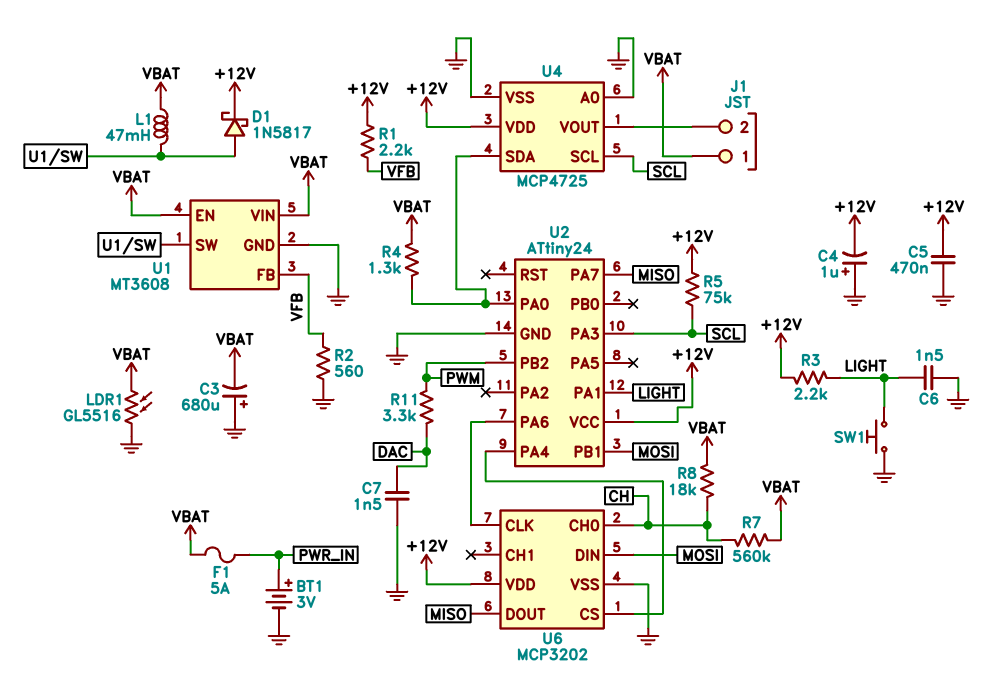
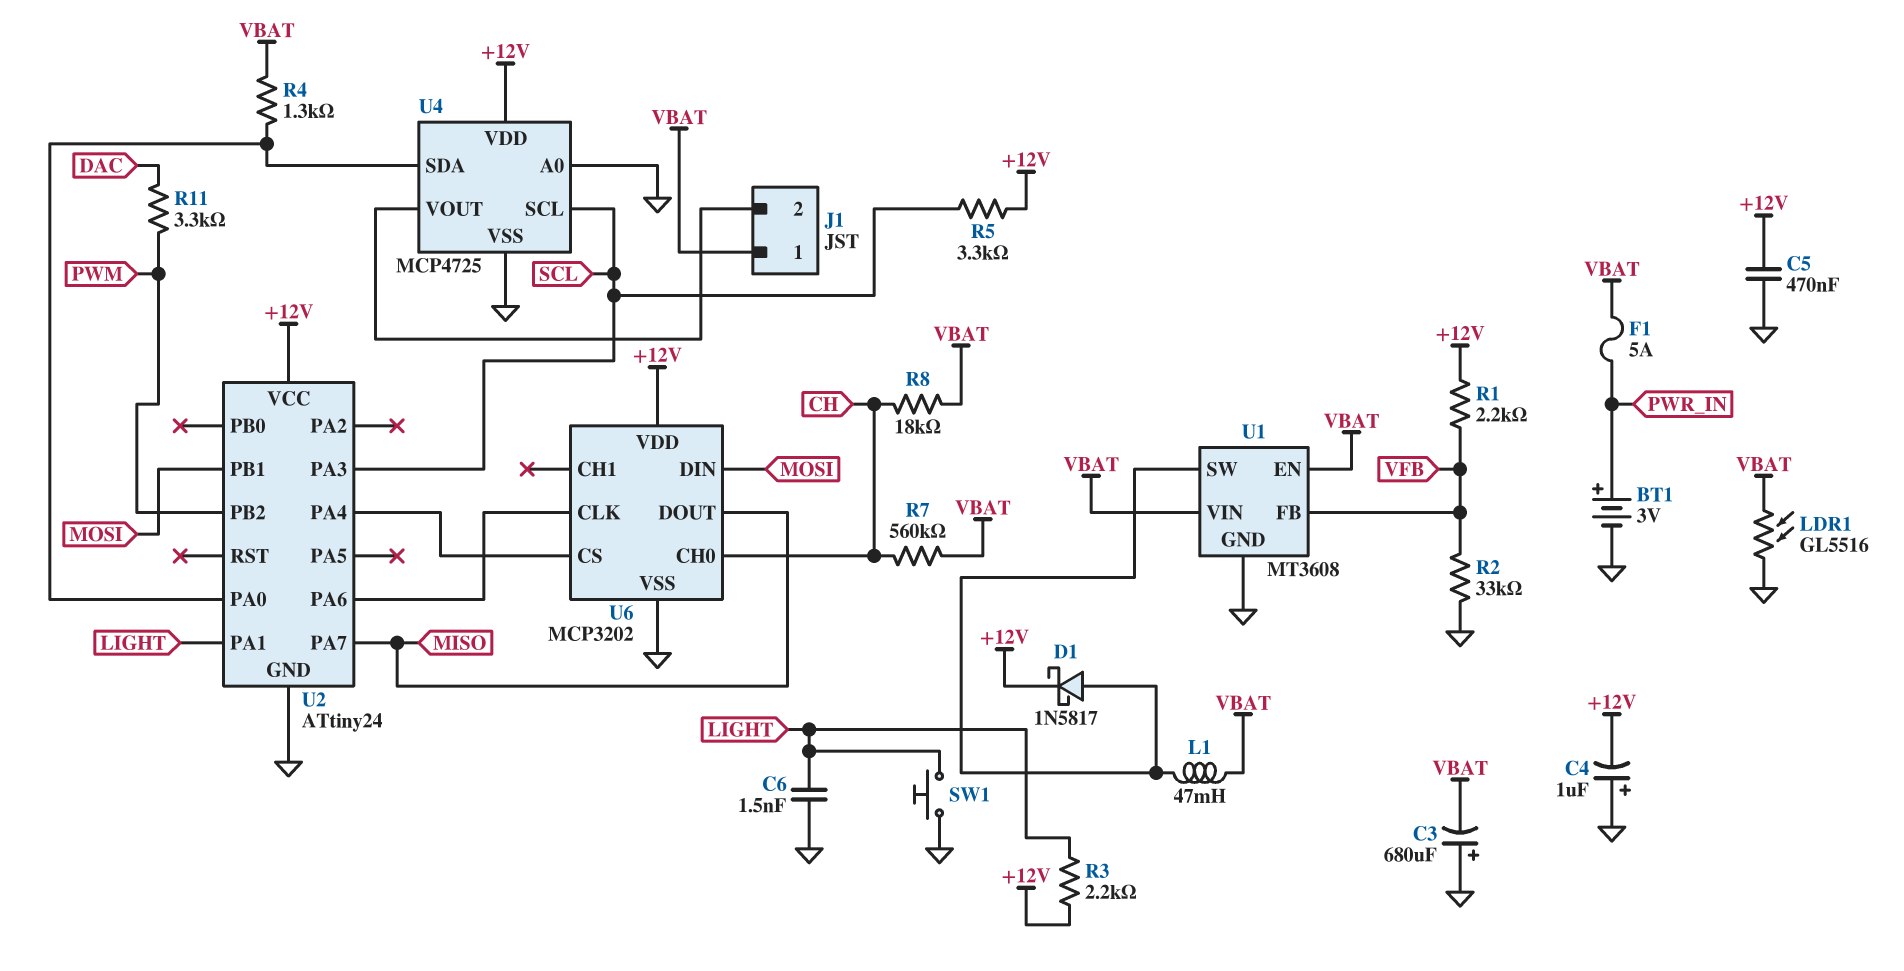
C7: 1.5nF (DAC, GND) -> none
R2: 560 (GND, VFB) -> 33k (GND, VFB)
R5: 75k (+12V, SCL) -> 3.3k (+12V, SCL)

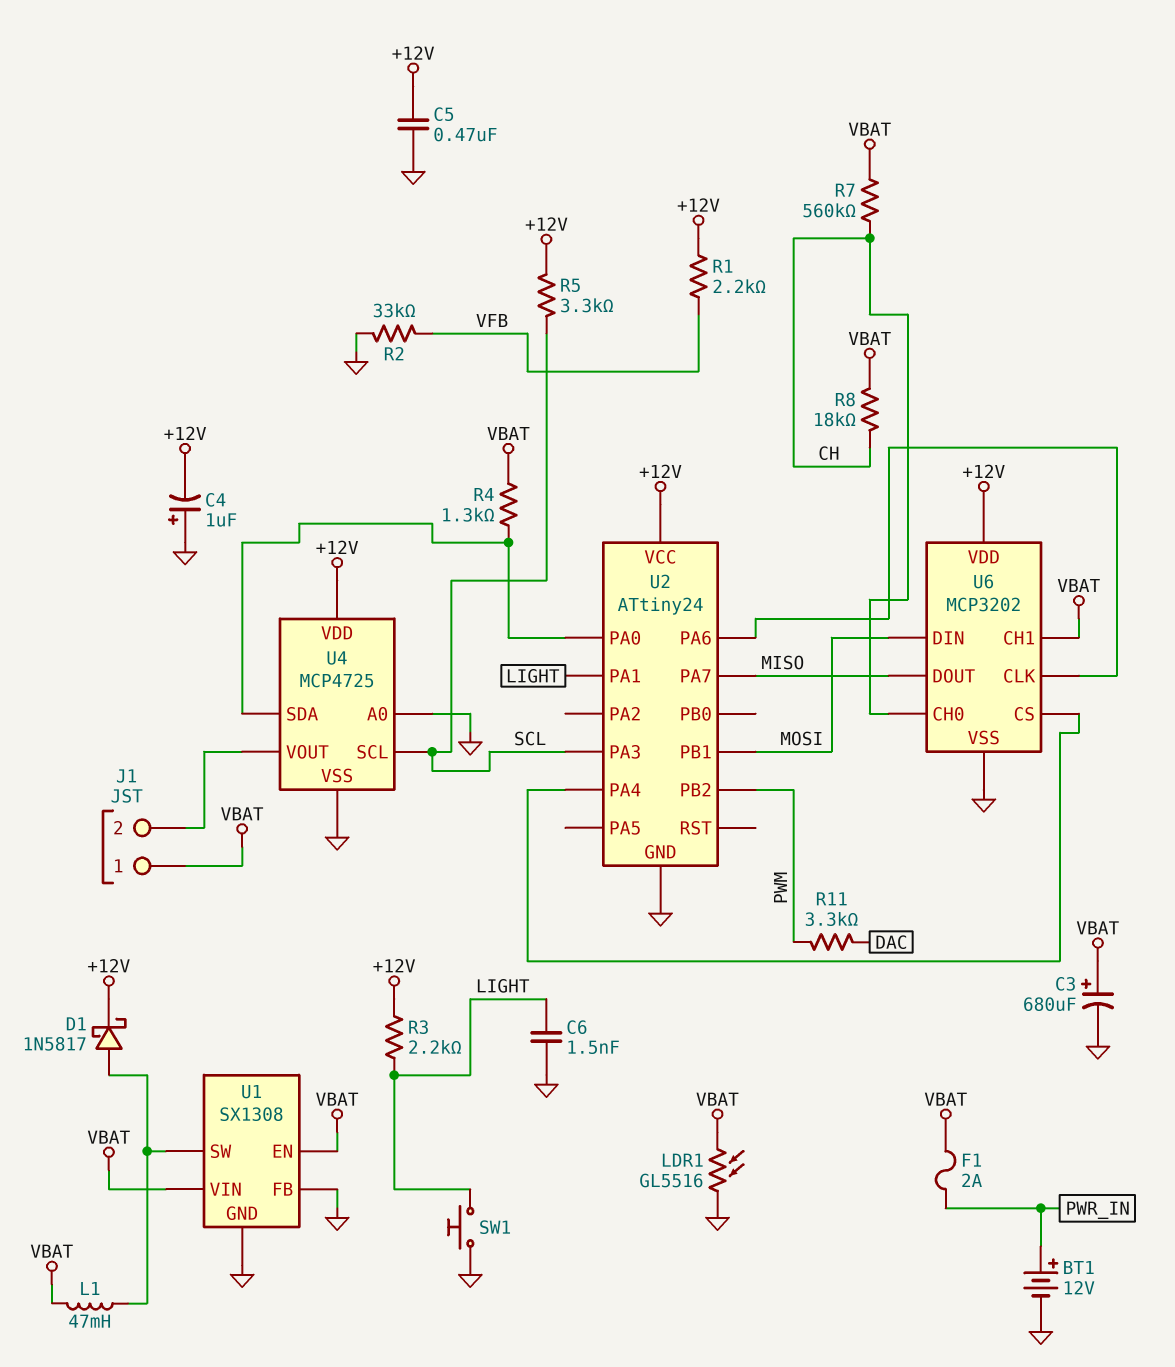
BT1: 3V (plus PWR_IN, minus GND) -> 12V (plus PWR_IN, minus GND)
C3: 680uF (plus GND, minus VBAT) -> 680uF (plus VBAT, minus GND)
F1: 5A (PWR_IN, VBAT) -> 2A (PWR_IN, VBAT)
U1: MT3608 -> SX1308
U1 pin FB: VFB -> GND
U6 pin CH1: none -> VBAT

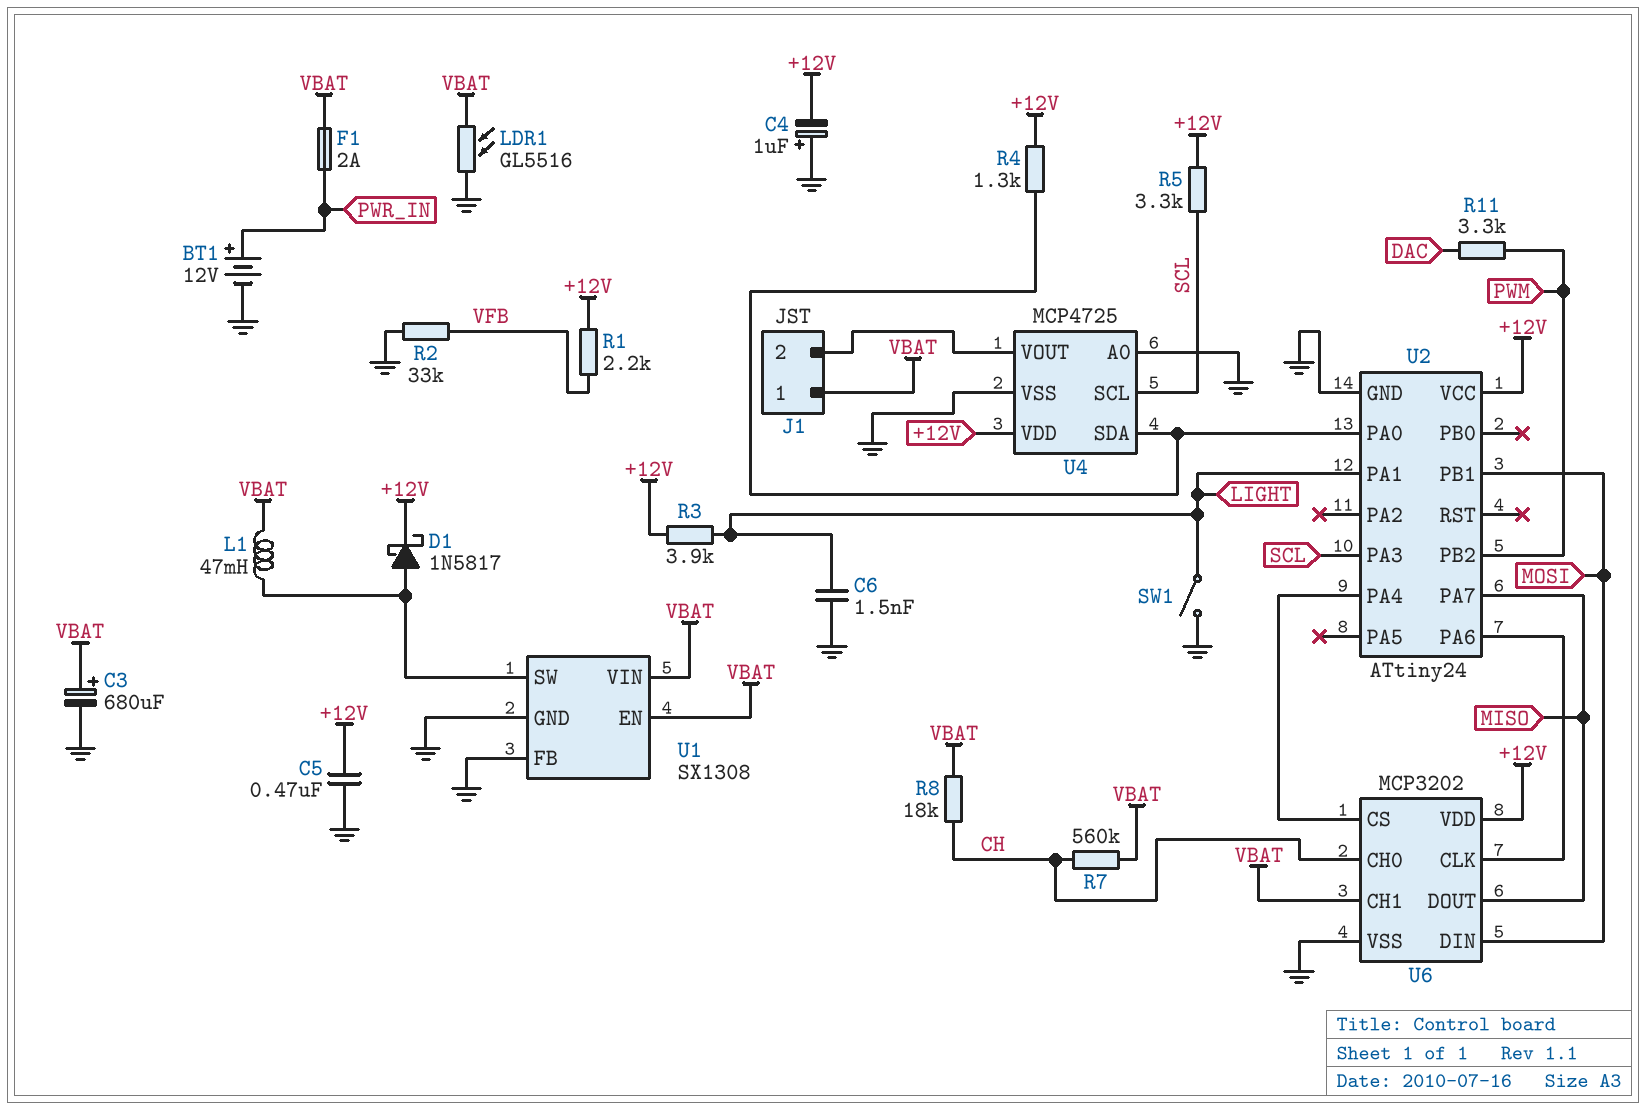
R3: 2.2k (+12V, LIGHT) -> 3.9k (+12V, LIGHT)
R4: 1.3k (U2/PA0, VBAT) -> 1.3k (+12V, U2/PA0)
SW1: button (GND, LIGHT) -> switch (GND, LIGHT)

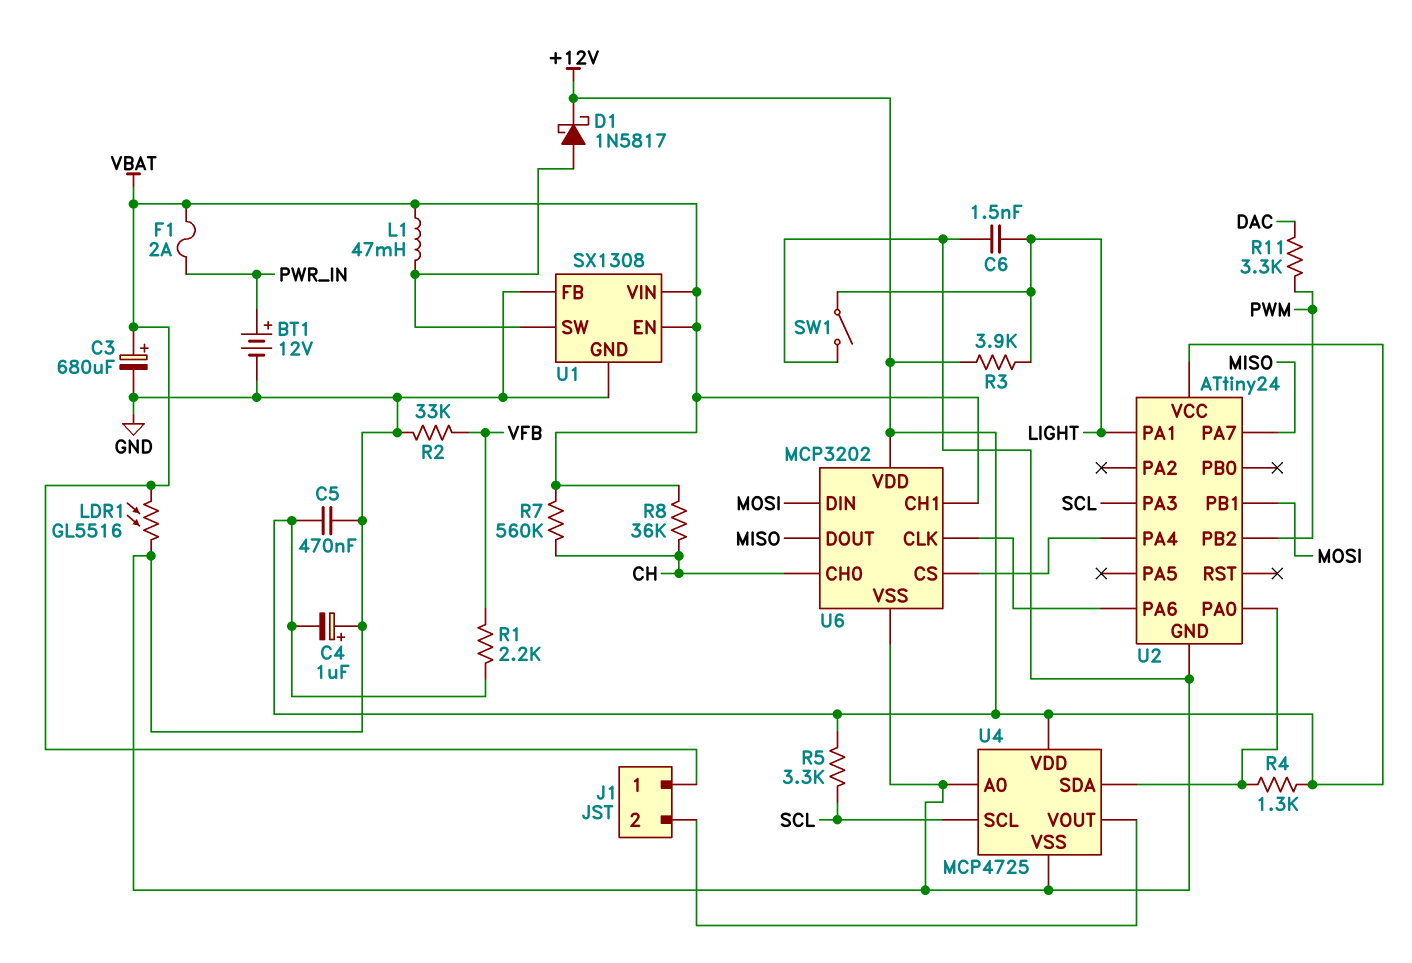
R8: 18k (CH, VBAT) -> 36k (CH, VBAT)

